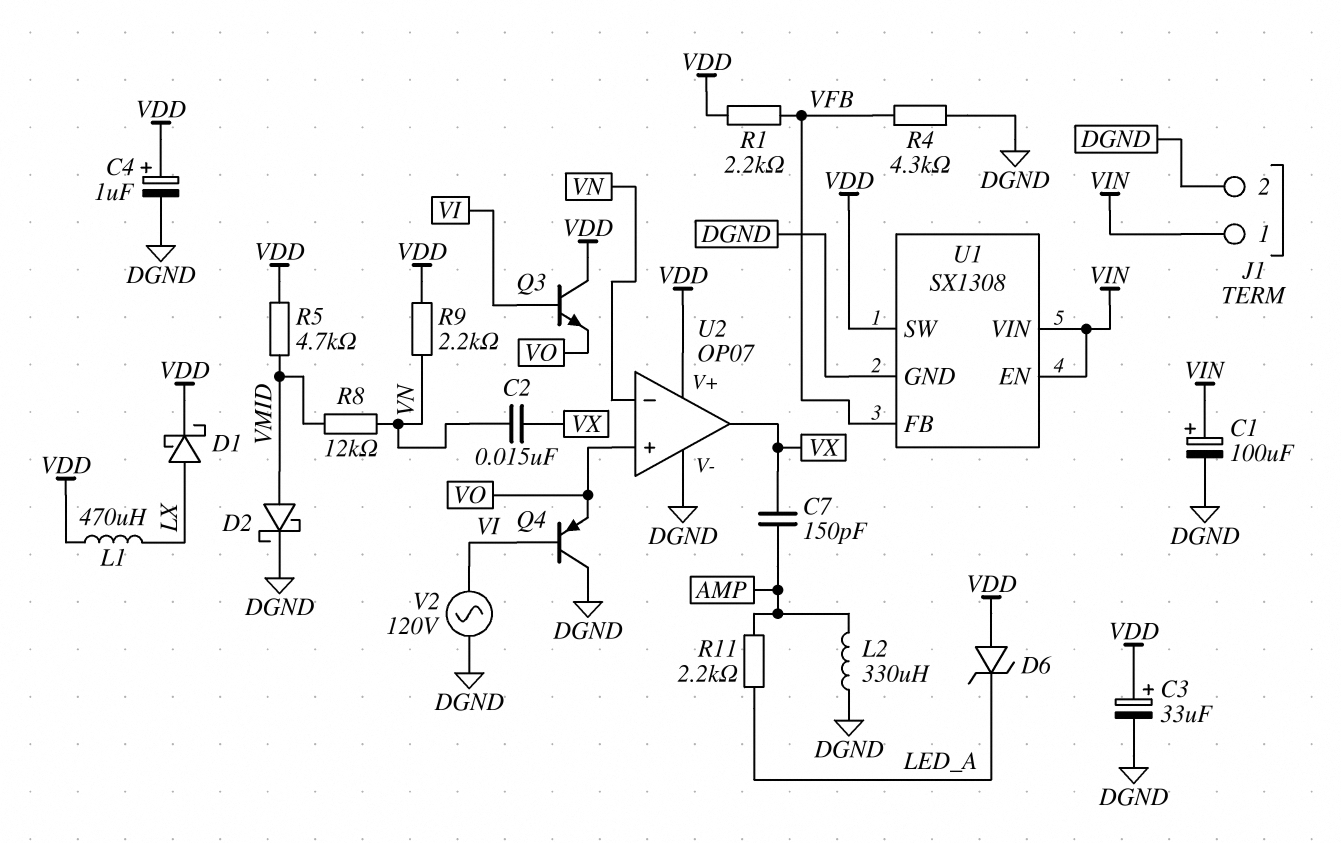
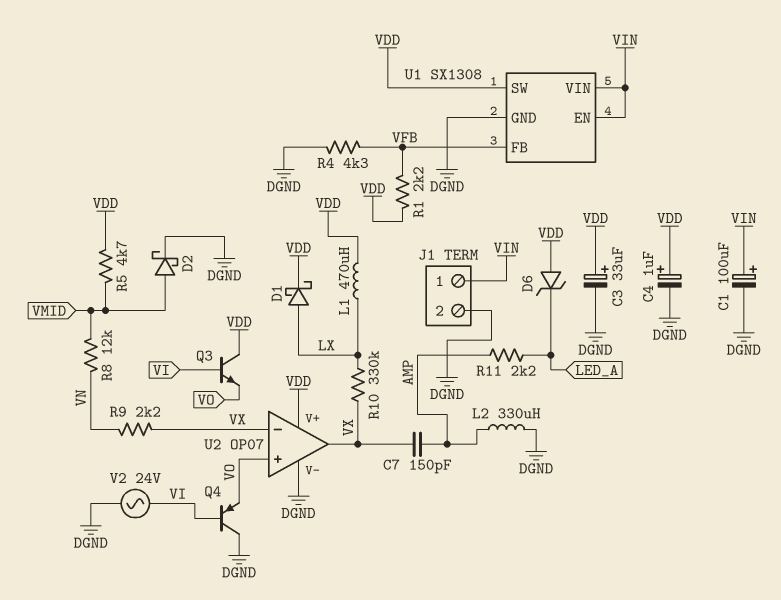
C2: 15nF (VN, VX) -> none
R9: 2.2k (VDD, VN) -> 2.2k (VN, VX)
R10: none -> 330k (LX, VX)
U2 pin in-: VN -> VX
V2: AC 120V (DGND, VI) -> AC 24V (DGND, VI)

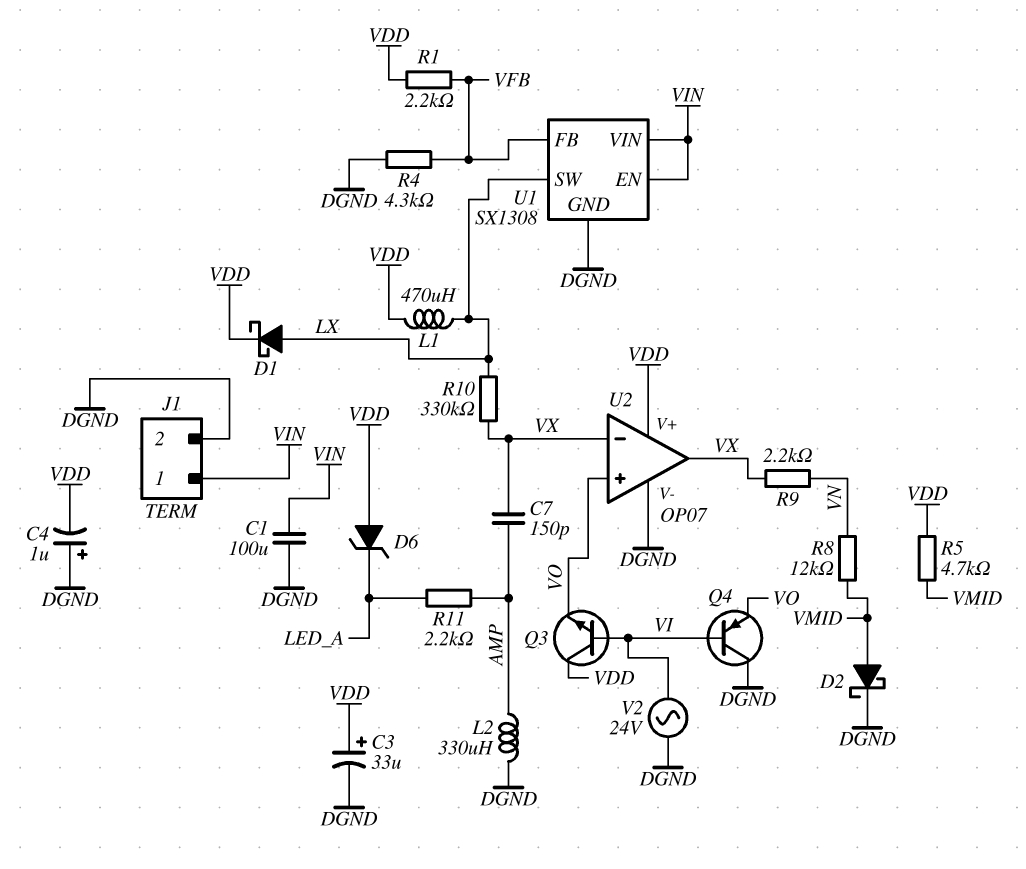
C1: 100uF (plus VIN, minus DGND) -> 100uF (DGND, VIN)
C4: 1uF (plus VDD, minus DGND) -> 1uF (plus DGND, minus VDD)
U1 pin SW: VDD -> LX

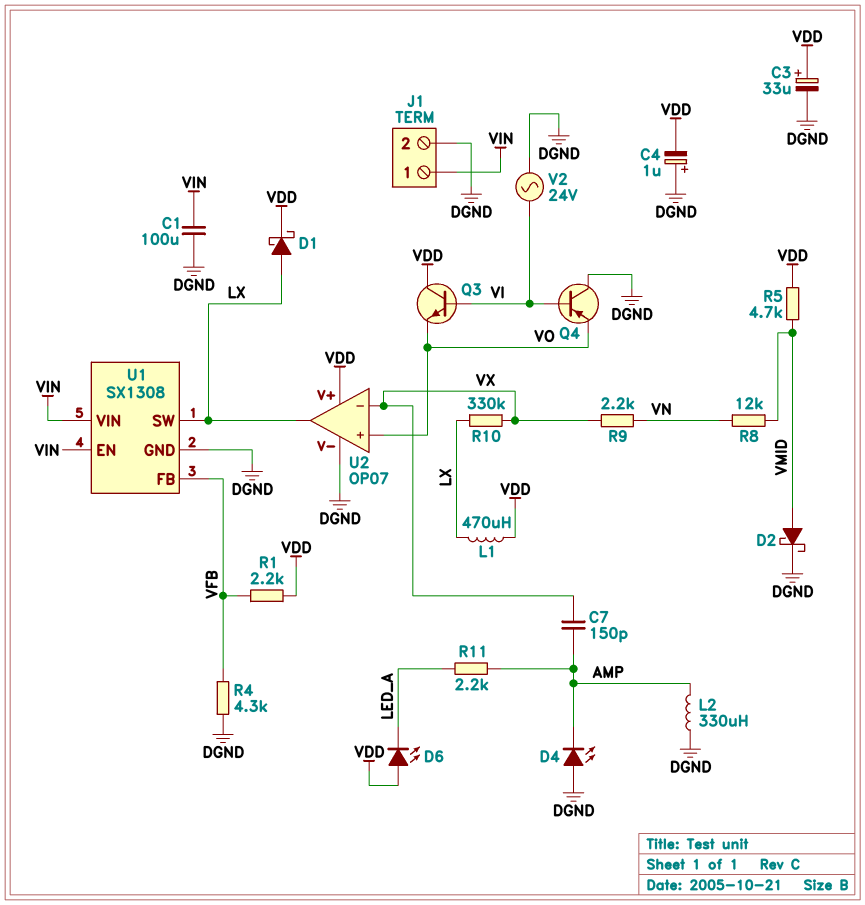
D4: none -> LED (A DGND, K AMP)
D6: zener (A VDD, K LED_A) -> LED (A VDD, K LED_A)
U2 pin out: VX -> LX

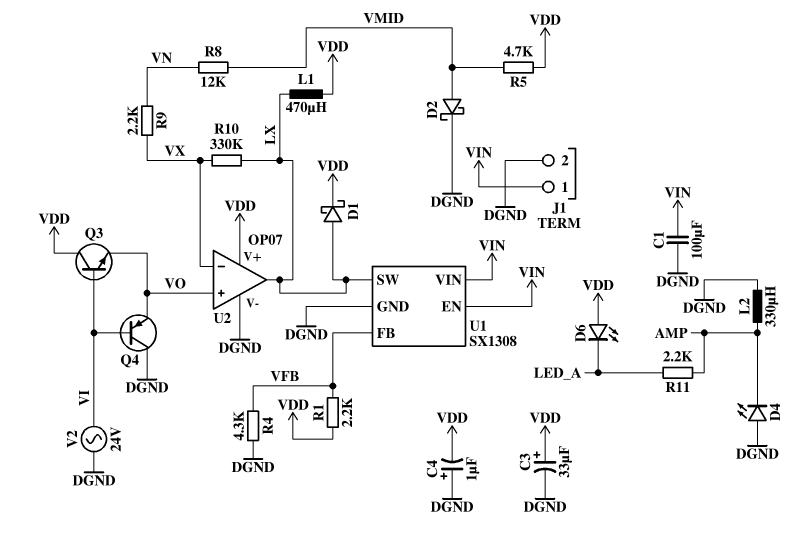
C7: 150pF (AMP, VX) -> none

